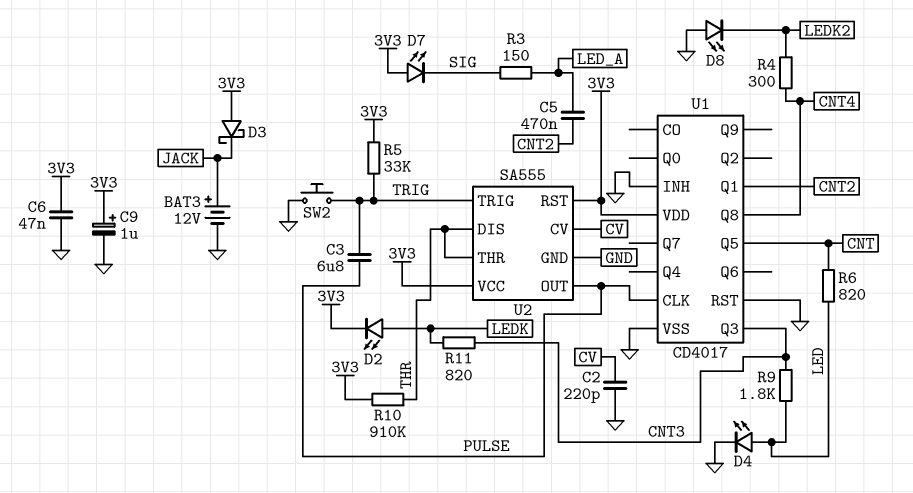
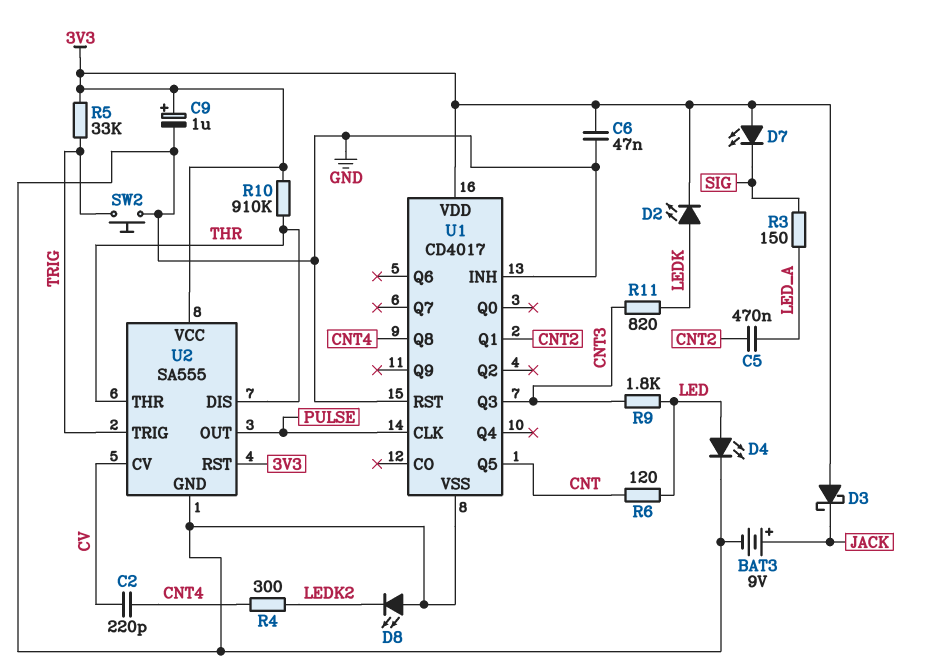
BAT3: 12V (plus JACK, minus GND) -> 9V (plus JACK, minus GND)
C2: 220pF (CV, GND) -> 220pF (CNT4, CV)
C3: 6.8uF (PULSE, TRIG) -> none
R6: 820 (CNT, LED) -> 120 (CNT, LED)

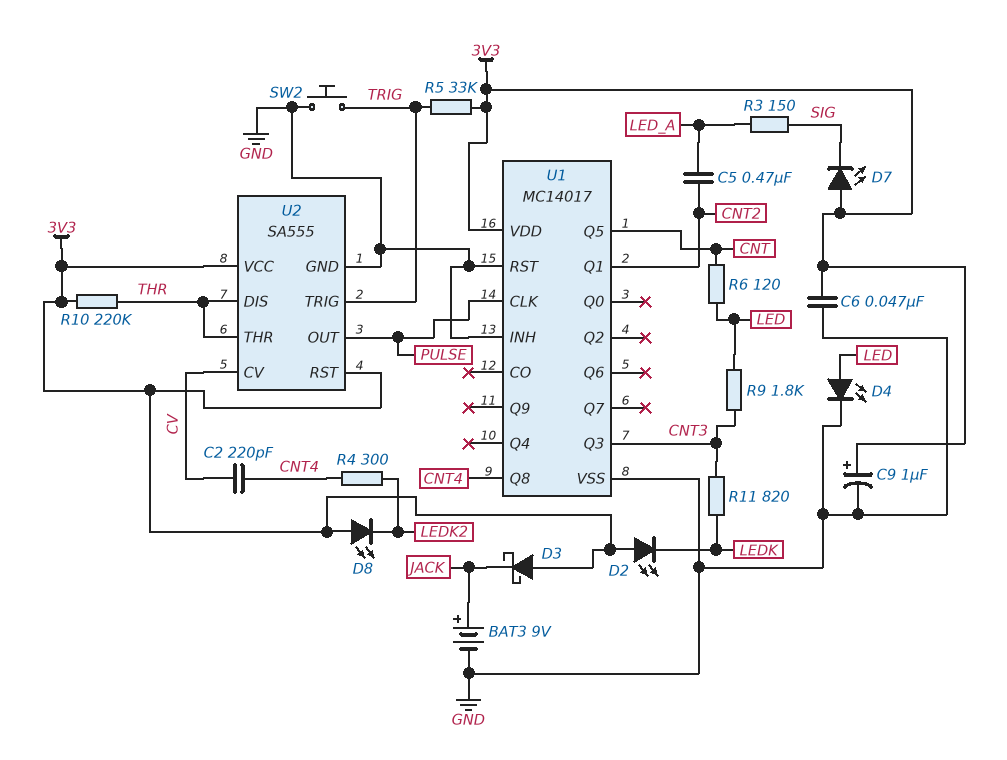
D2: LED (A LEDK, K 3V3) -> LED (A 3V3, K LEDK)
D8: LED (A GND, K LEDK2) -> LED (A 3V3, K LEDK2)
R10: 910k (3V3, THR) -> 220k (3V3, THR)
U1: CD4017 -> MC14017

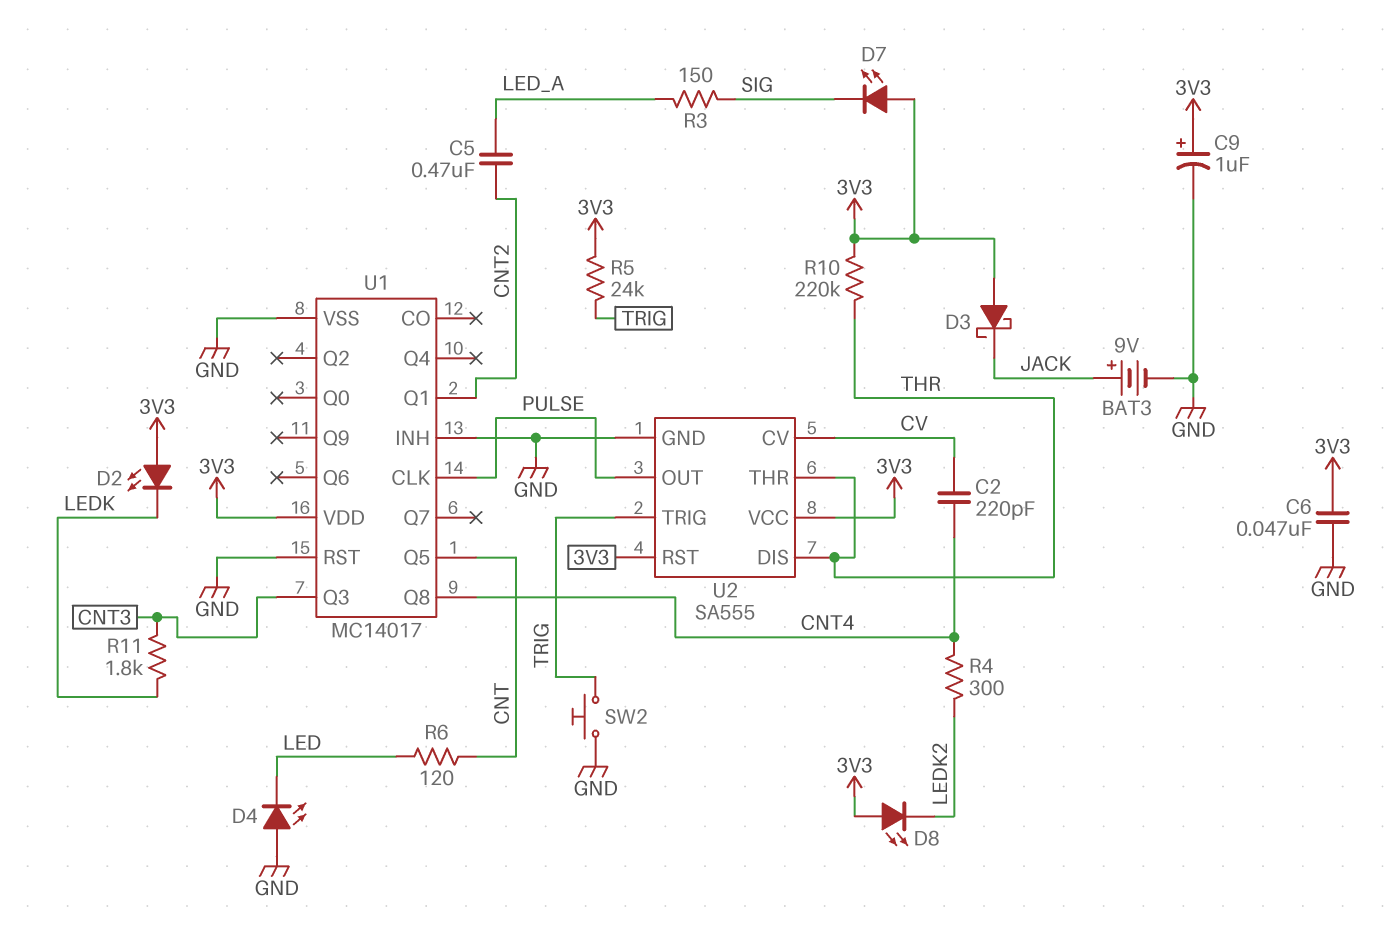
D4: LED (A LED, K GND) -> LED (A GND, K LED)
R5: 33k (3V3, TRIG) -> 24k (3V3, TRIG)
R9: 1.8k (CNT3, LED) -> none
R11: 820 (CNT3, LEDK) -> 1.8k (CNT3, LEDK)

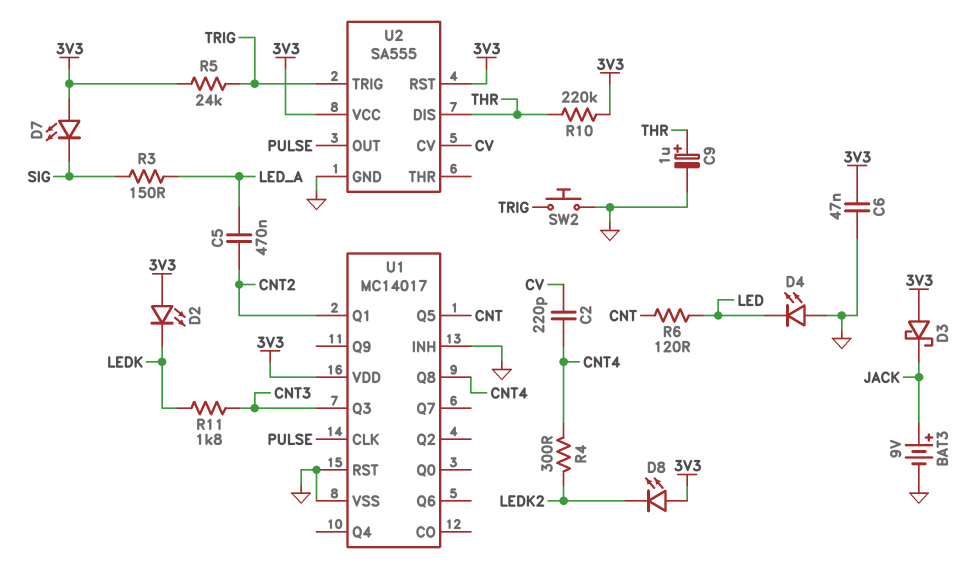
C9: 1uF (plus 3V3, minus GND) -> 1uF (plus THR, minus GND)
U2 pin THR: THR -> none

